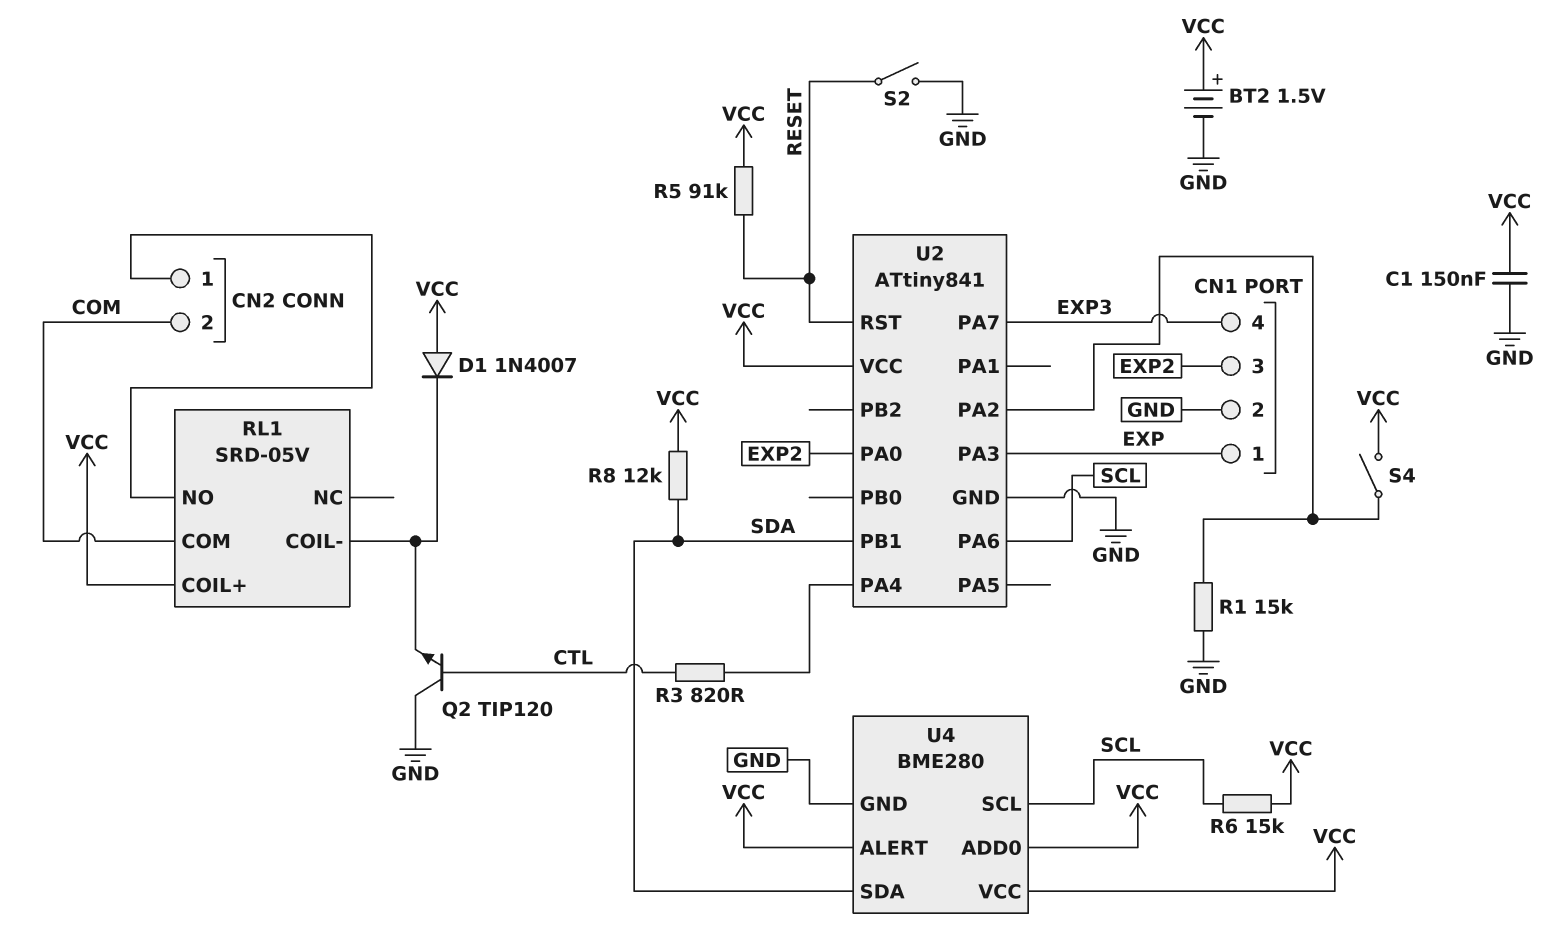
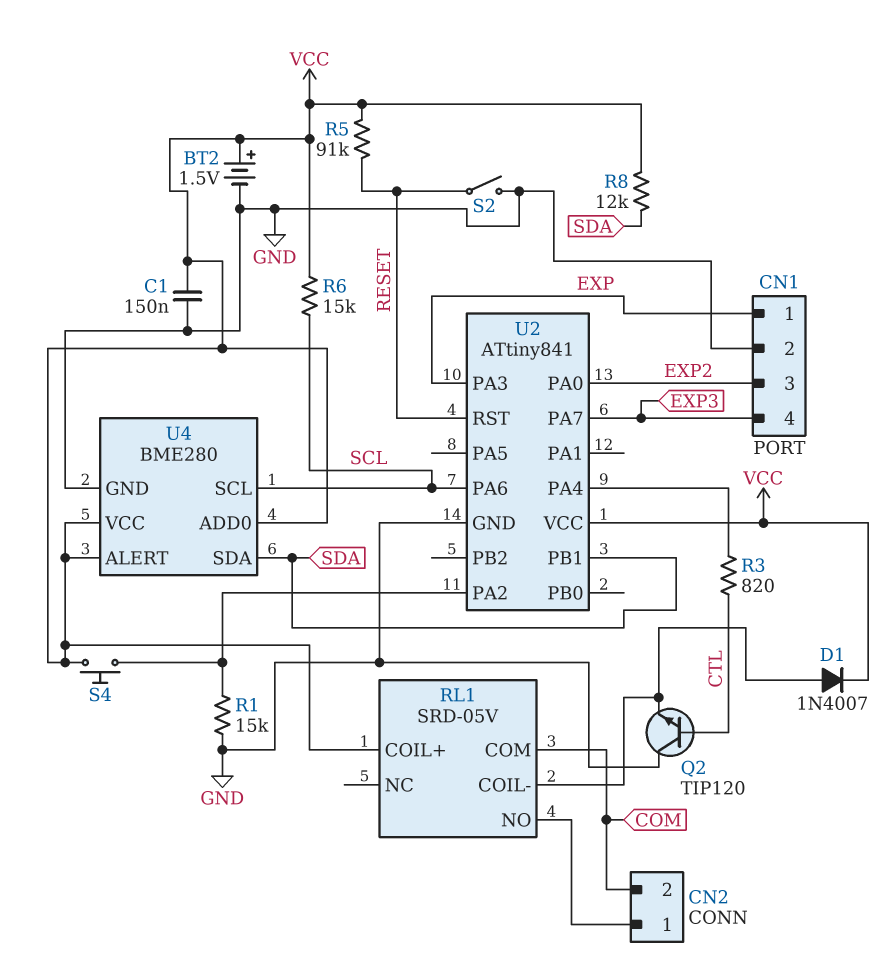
D1: diode 1N4007 (A VCC, K RL1/COIL-) -> diode 1N4007 (A RL1/COIL-, K VCC)
S4: switch (U2/PA2, VCC) -> button (U2/PA2, VCC)

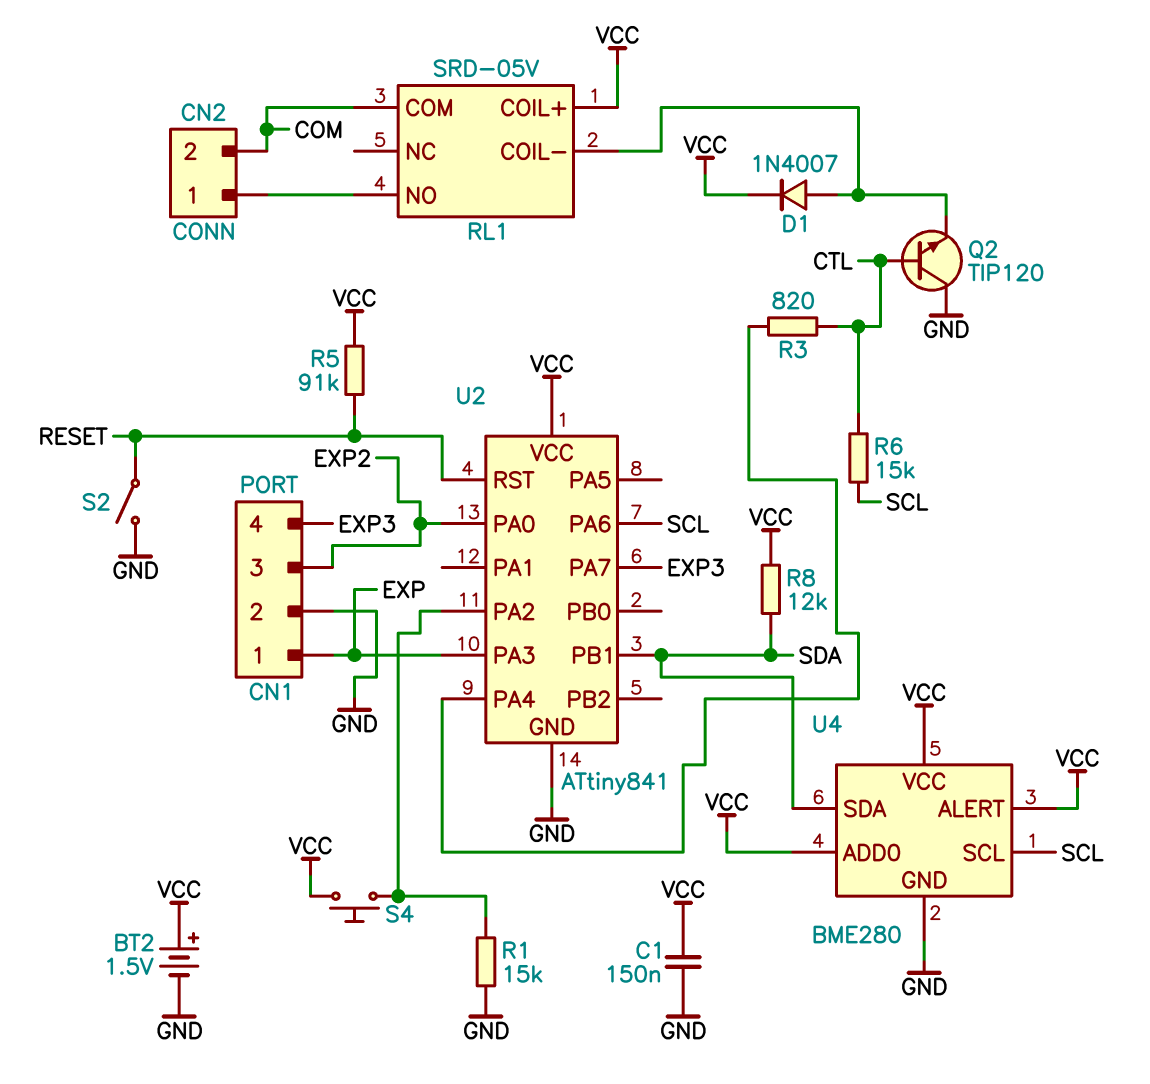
R6: 15k (SCL, VCC) -> 15k (CTL, SCL)

